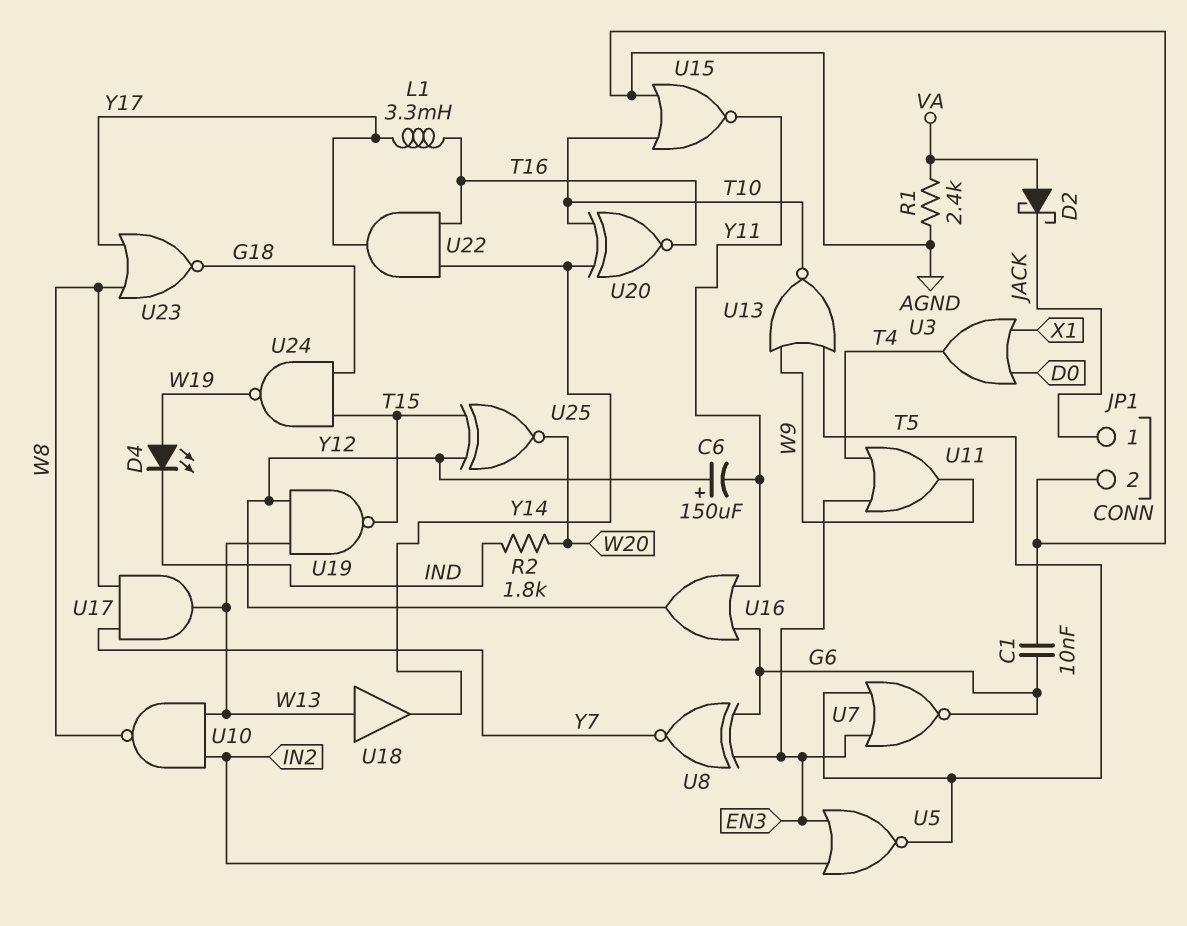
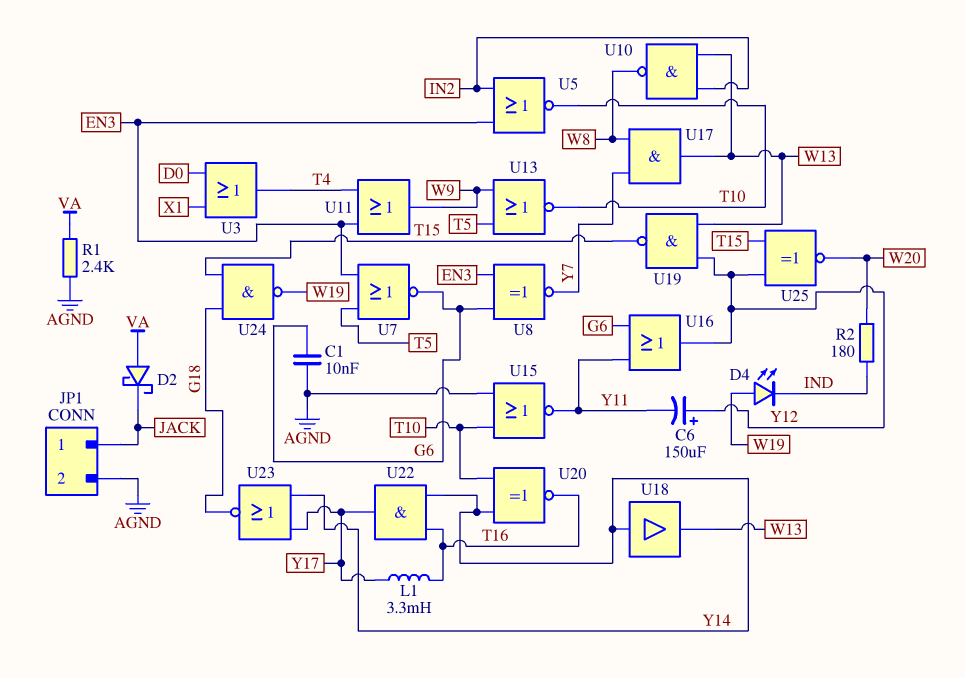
R2: 1.8k (IND, W20) -> 180 (IND, W20)
U5: NOR (in EN3, in IN2, out T5) -> NOR (in EN3, in IN2, out T10)
U18: buffer (in W13, out Y14) -> buffer (in Y14, out W13)
U23: NOR (in W8, in Y17, out G18) -> NOR (in Y14, in Y17, out G18)

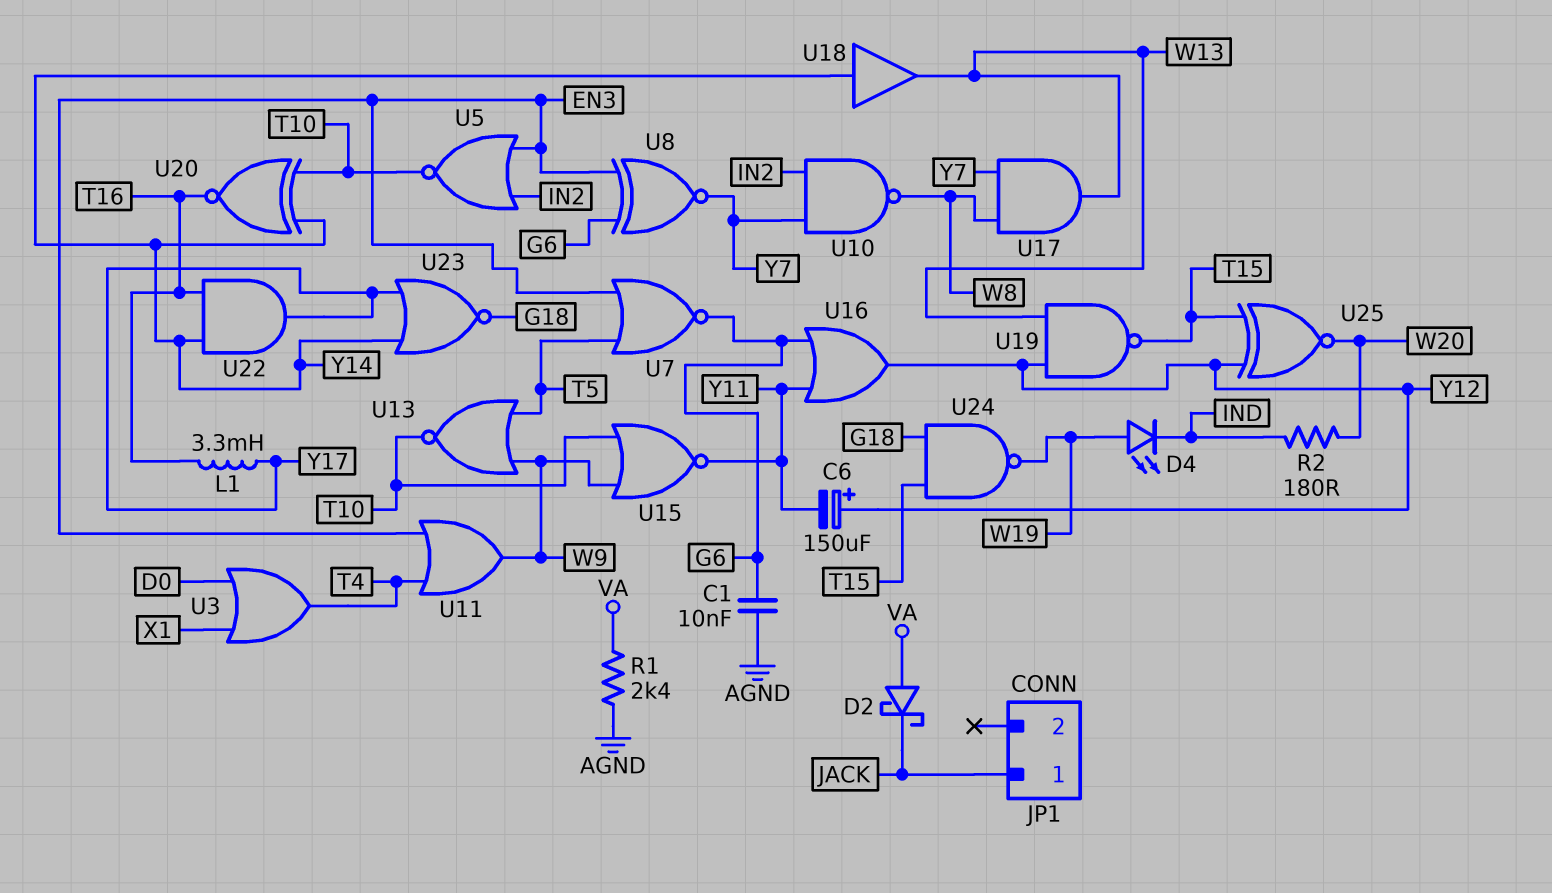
JP1 pin 2: AGND -> none
U10: NAND (in IN2, in W13, out W8) -> NAND (in IN2, in Y7, out W8)
U15: NOR (in AGND, in T10, out Y11) -> NOR (in T10, in W9, out Y11)

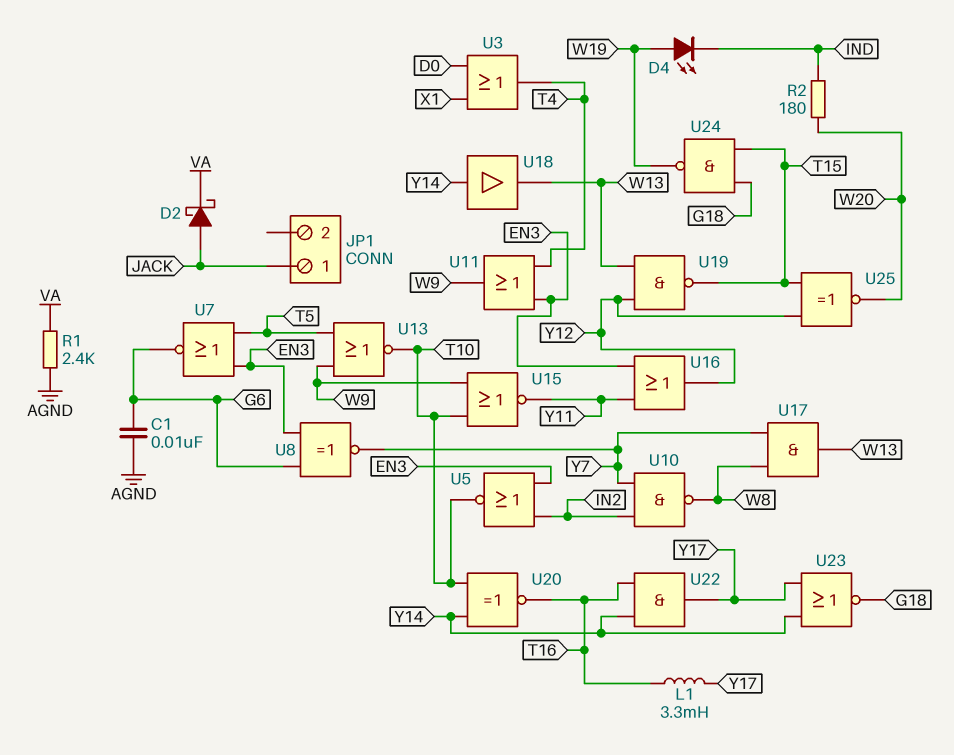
C6: 150uF (plus Y12, minus Y11) -> none
D2: schottky (A VA, K JACK) -> schottky (A JACK, K VA)
U16: OR (in G6, in Y11, out Y12) -> OR (in EN3, in Y11, out Y12)

